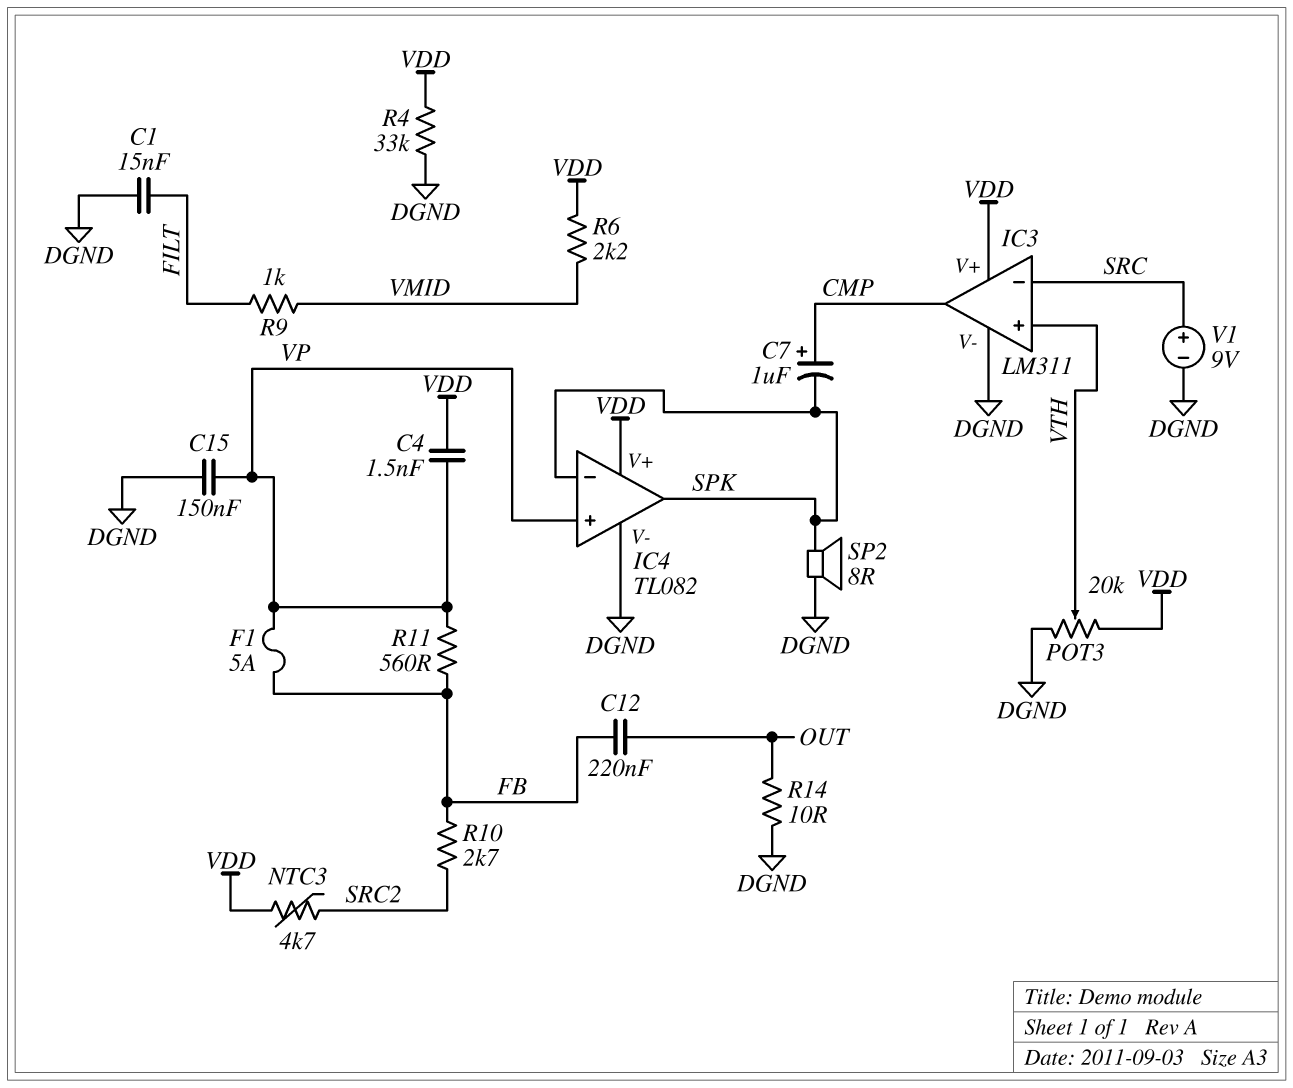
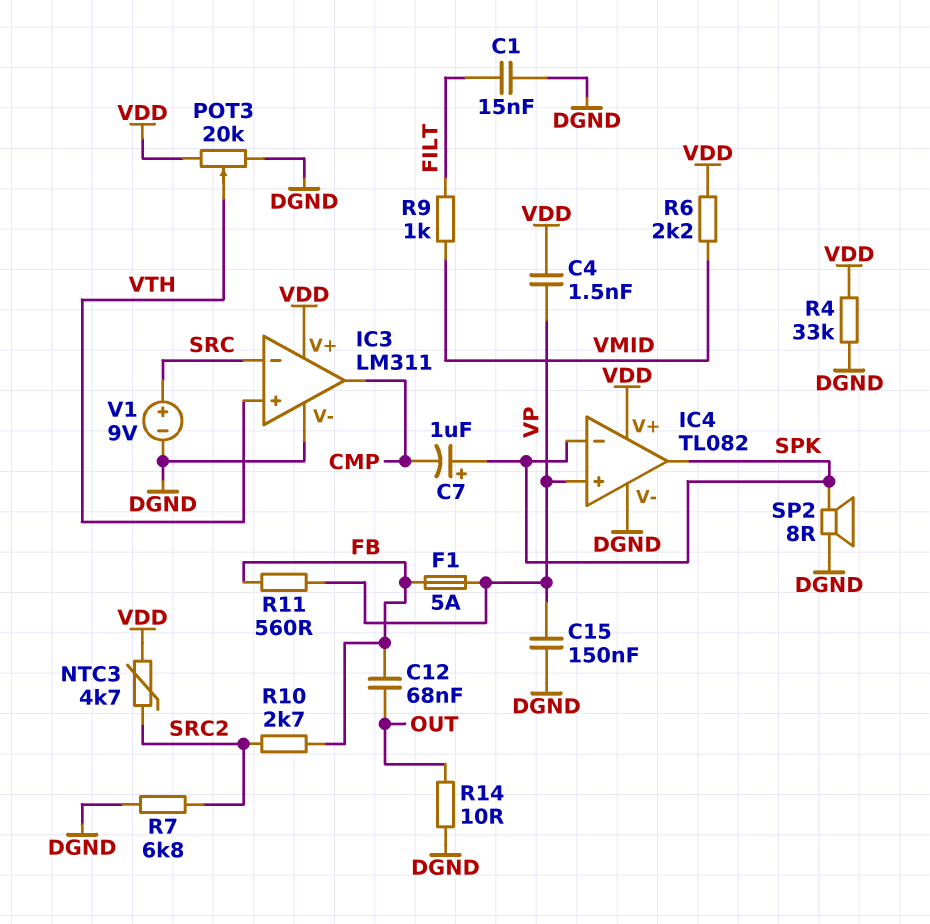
C7: 1uF (plus CMP, minus SPK) -> 1uF (plus SPK, minus CMP)
C12: 220nF (FB, OUT) -> 68nF (FB, OUT)
R7: none -> 6.8k (DGND, SRC2)

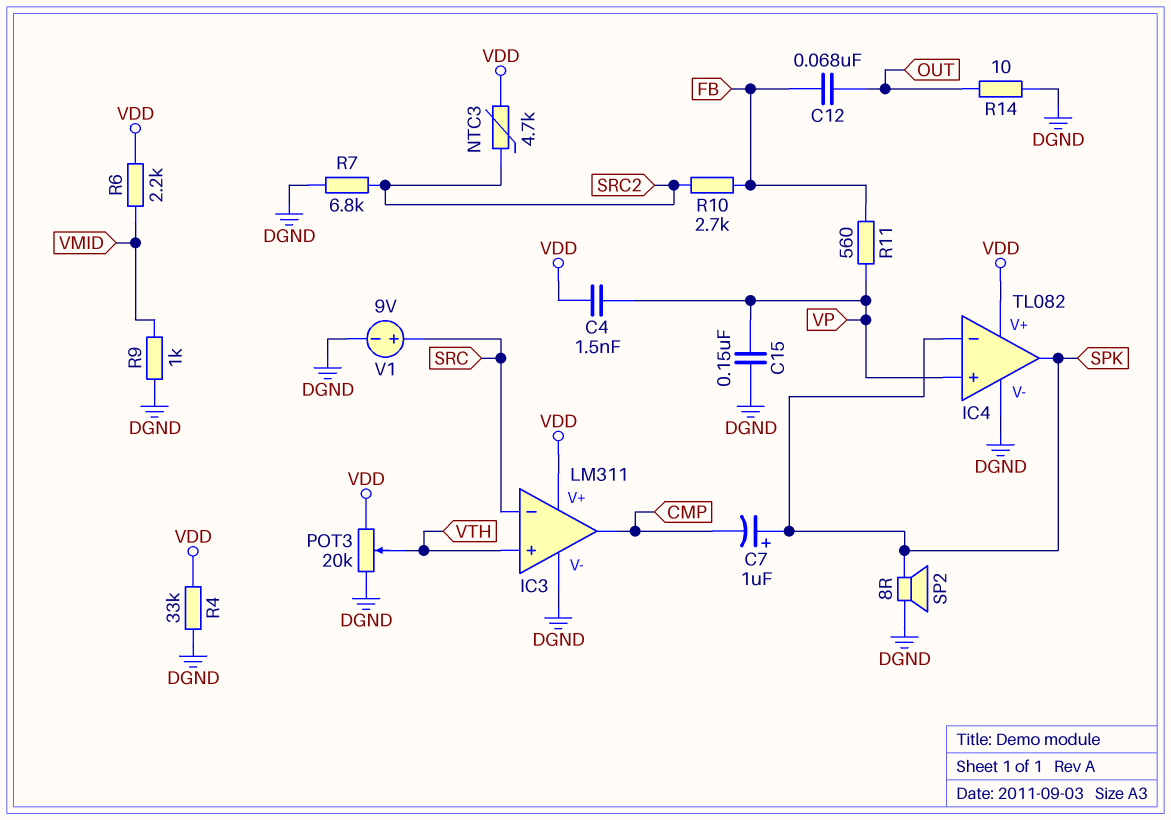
C1: 15nF (DGND, FILT) -> none
F1: 5A (FB, VP) -> none
R9: 1k (FILT, VMID) -> 1k (DGND, VMID)

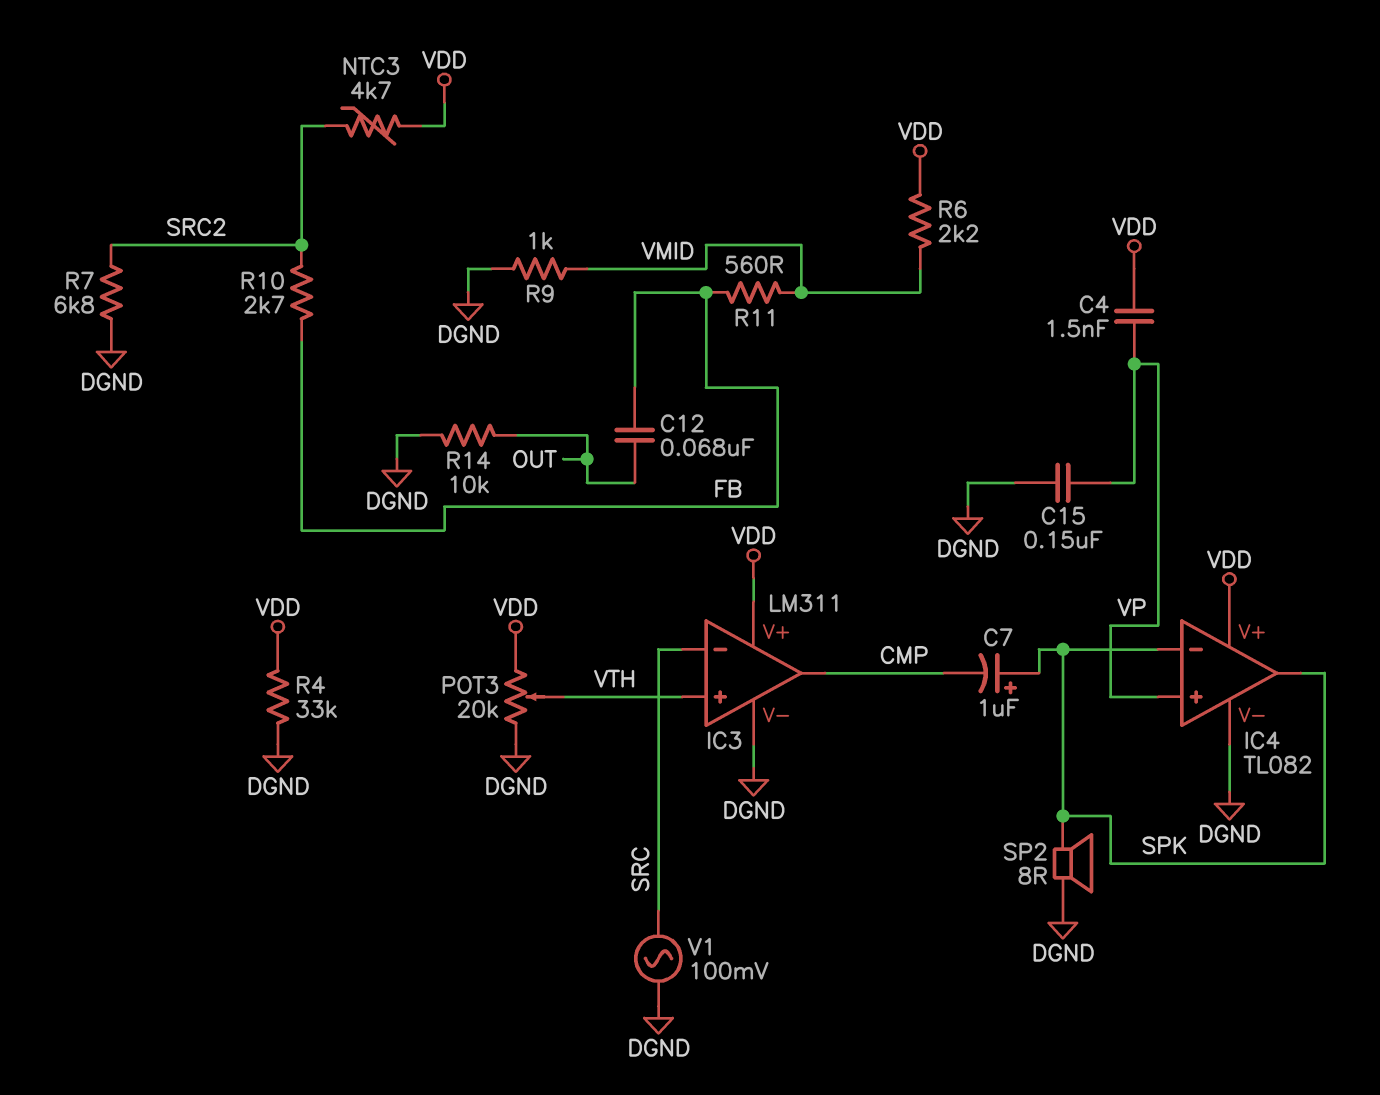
R11: 560 (FB, VP) -> 560 (FB, VMID)
R14: 10 (DGND, OUT) -> 10k (DGND, OUT)
V1: 9V (plus SRC, minus DGND) -> AC 100mV (DGND, SRC)

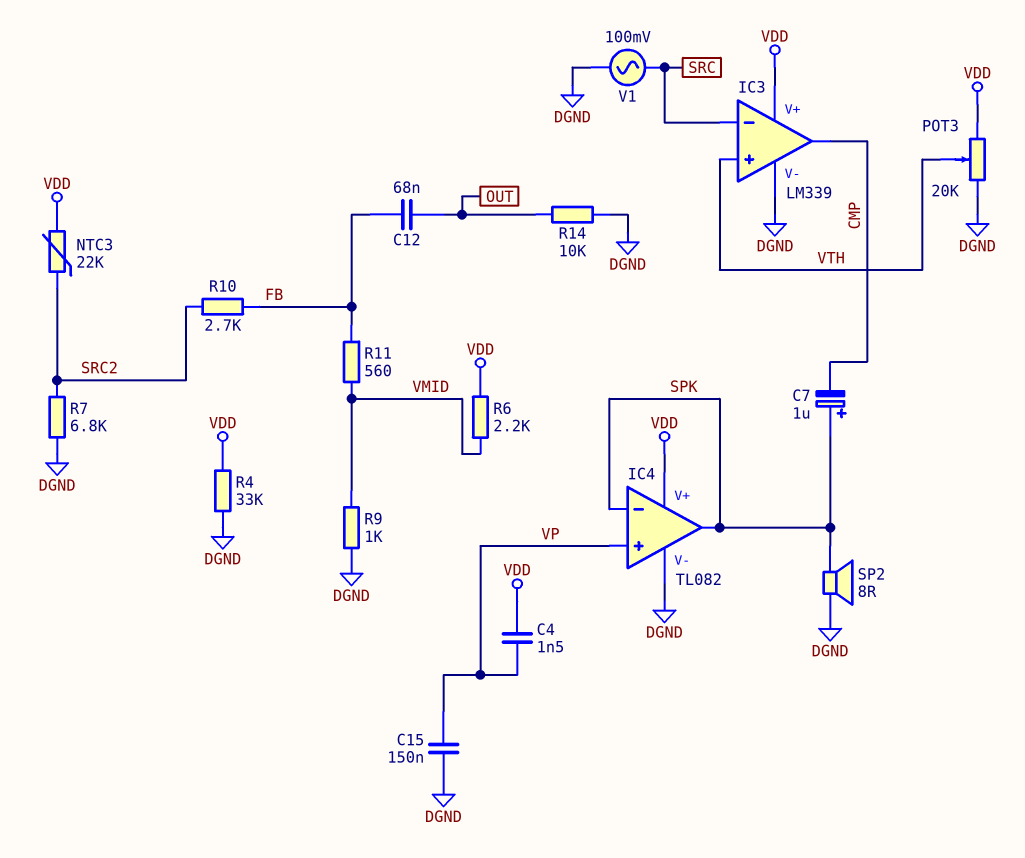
IC3: LM311 -> LM339
NTC3: 4.7k (SRC2, VDD) -> 22k (SRC2, VDD)

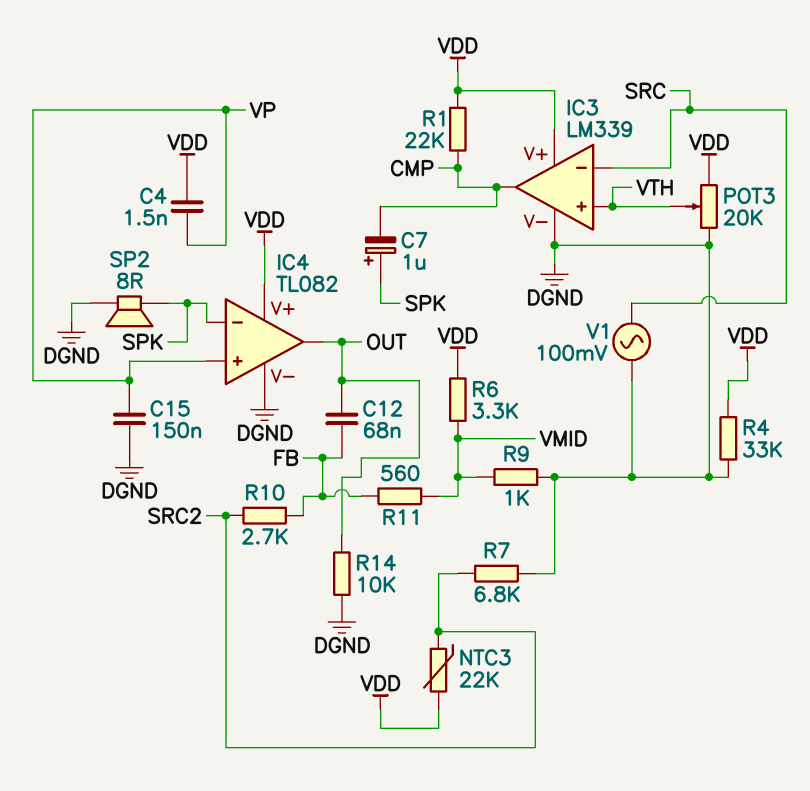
IC4 pin out: SPK -> OUT
R1: none -> 22k (CMP, VDD)
R6: 2.2k (VDD, VMID) -> 3.3k (VDD, VMID)

